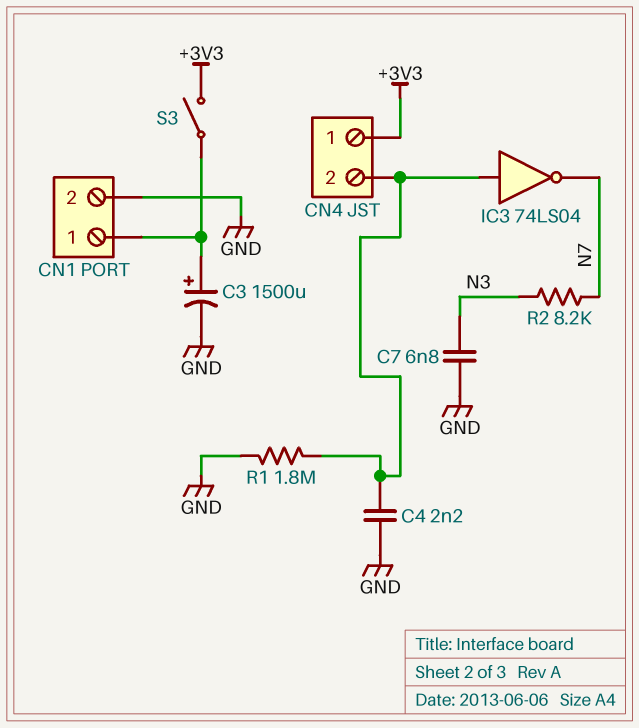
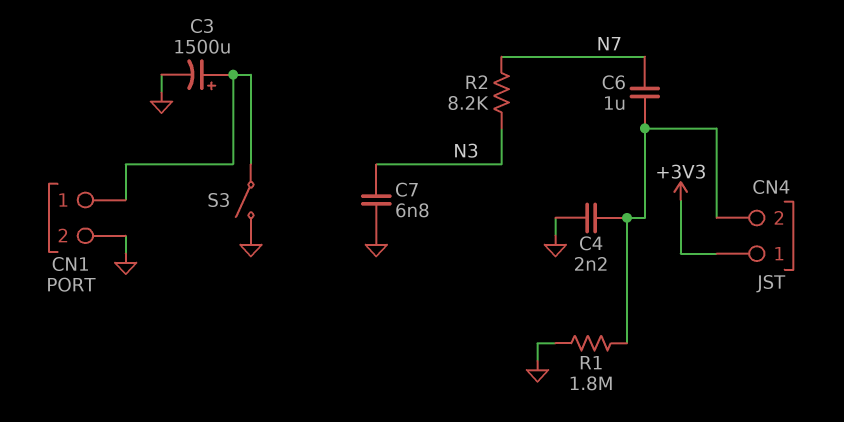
C6: none -> 1uF (CN4/2, N7)
IC3: NOT 74LS04 (in CN4/2, out N7) -> none
S3: switch (+3V3, CN1/1) -> switch (CN1/1, GND)

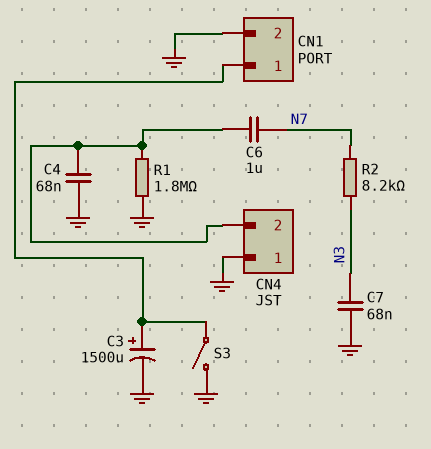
C4: 2.2nF (CN4/2, GND) -> 68nF (CN4/2, GND)
C7: 6.8nF (GND, N3) -> 68nF (GND, N3)
CN4 pin 1: +3V3 -> GND

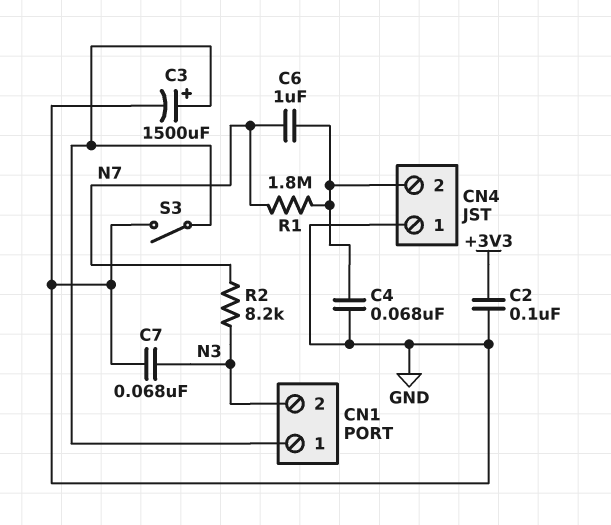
C2: none -> 100nF (+3V3, GND)
CN1 pin 2: GND -> N3
R1: 1.8M (CN4/2, GND) -> 1.8M (CN4/2, N7)

